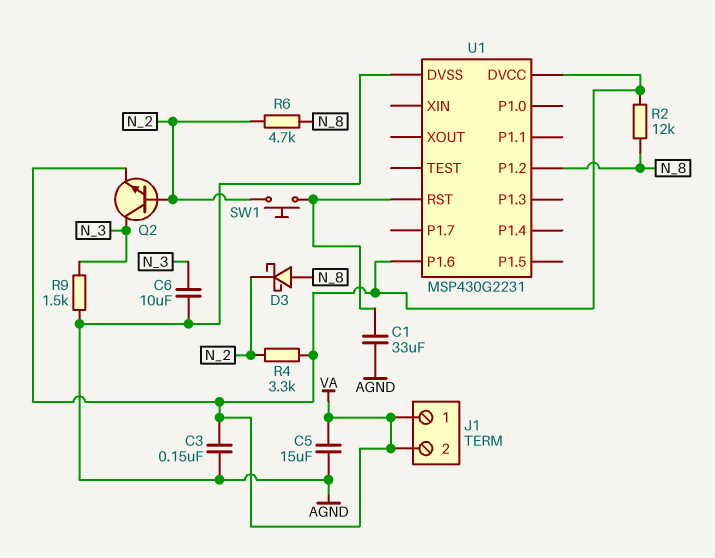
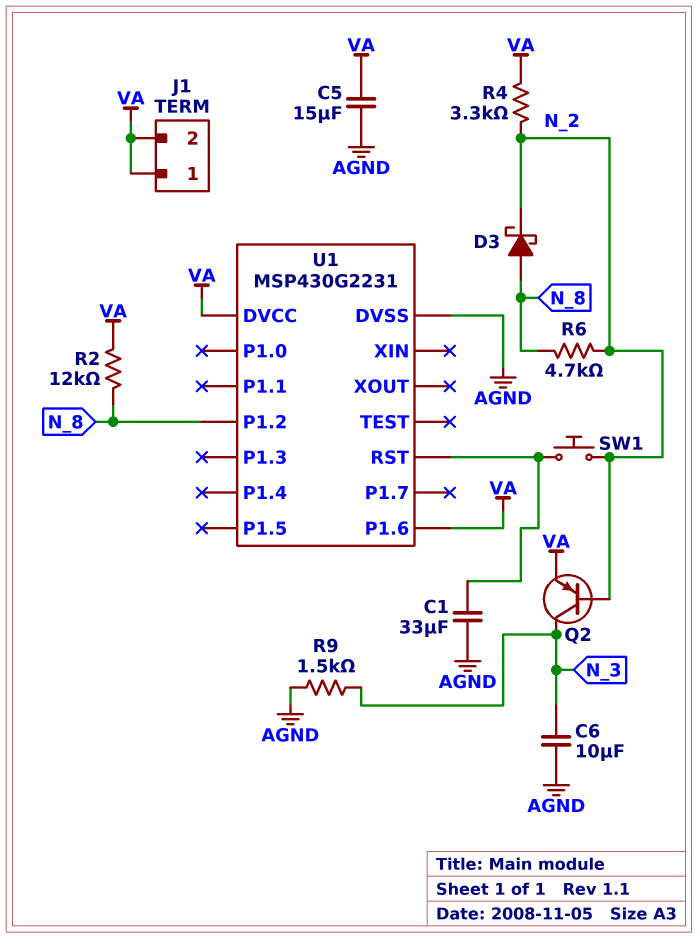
C3: 150nF (AGND, VA) -> none
Q2: NPN (B N_2, C N_3, E VA) -> PNP (B N_2, C N_3, E VA)

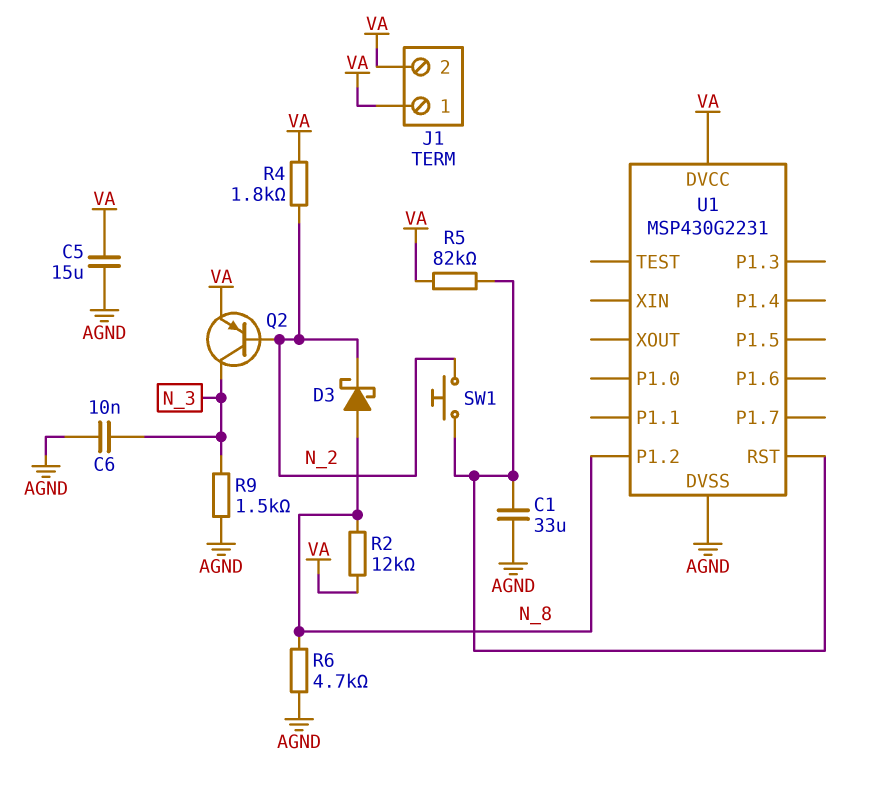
C6: 10uF (AGND, N_3) -> 10nF (AGND, N_3)
R4: 3.3k (N_2, VA) -> 1.8k (N_2, VA)
R5: none -> 82k (U1/RST, VA)
R6: 4.7k (N_2, N_8) -> 4.7k (AGND, N_8)
U1 pin P1.6: VA -> none

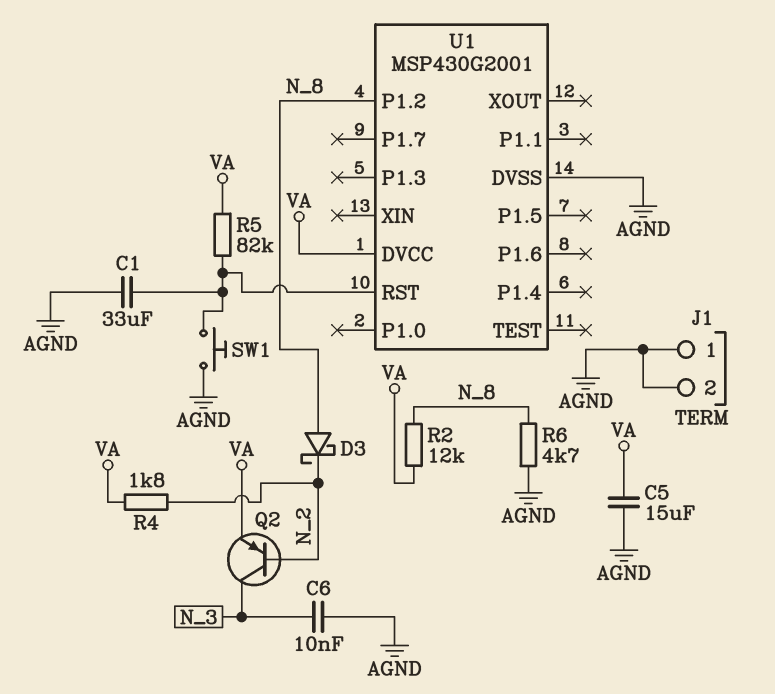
J1 pin 1: VA -> AGND
J1 pin 2: VA -> AGND
R9: 1.5k (AGND, N_3) -> none
SW1: button (N_2, U1/RST) -> button (AGND, U1/RST)
U1: MSP430G2231 -> MSP430G2001

